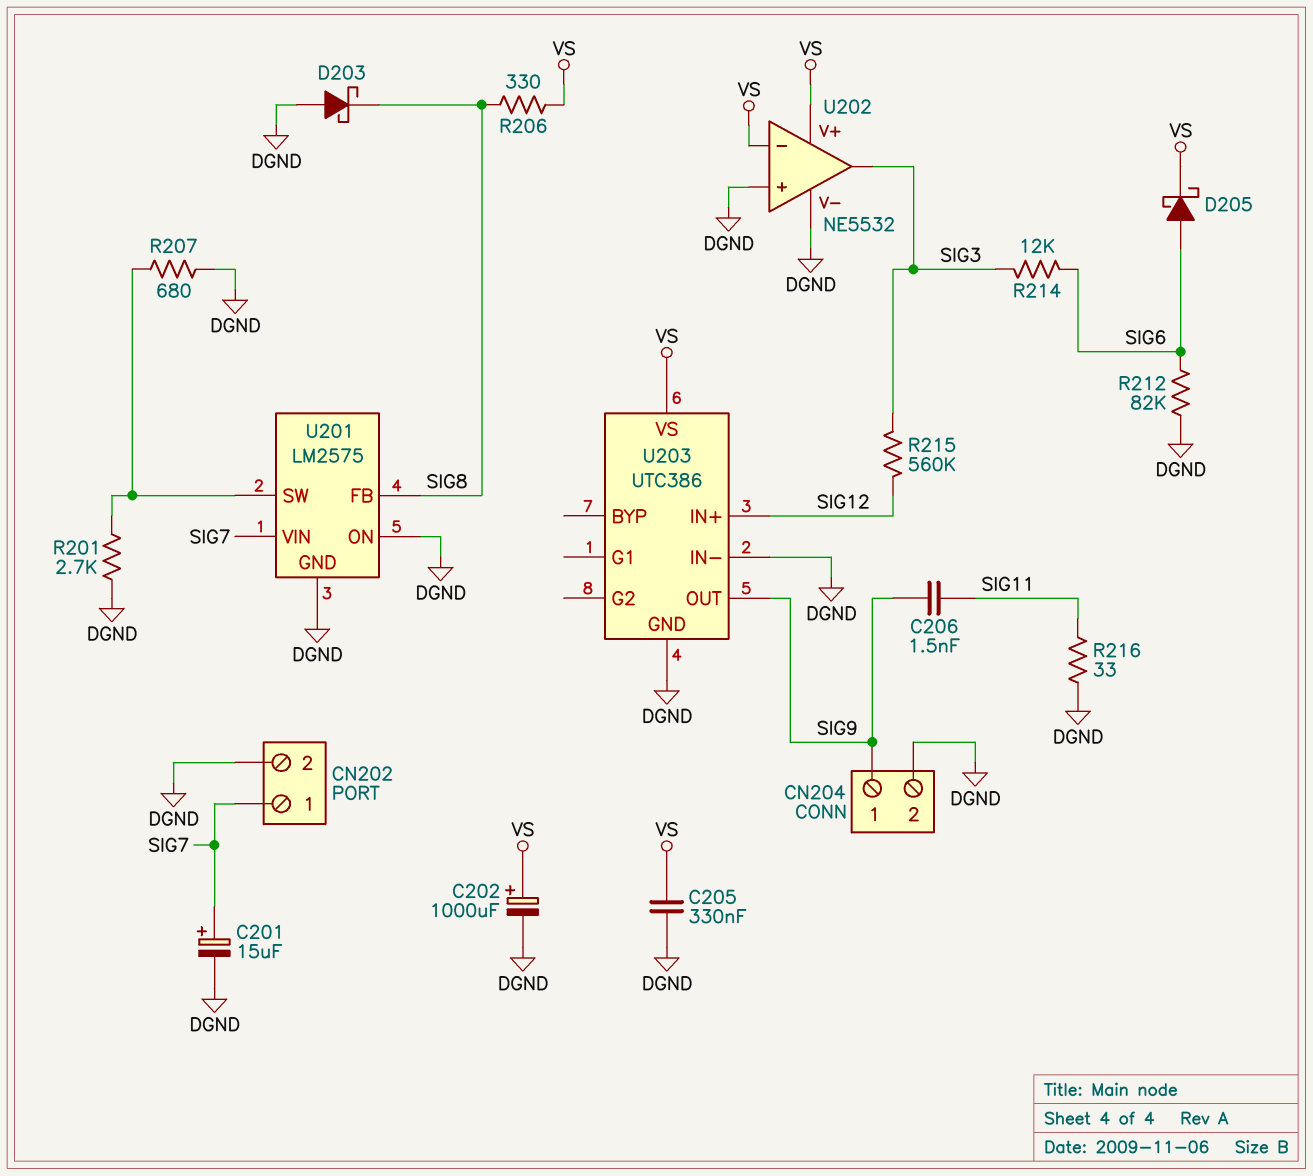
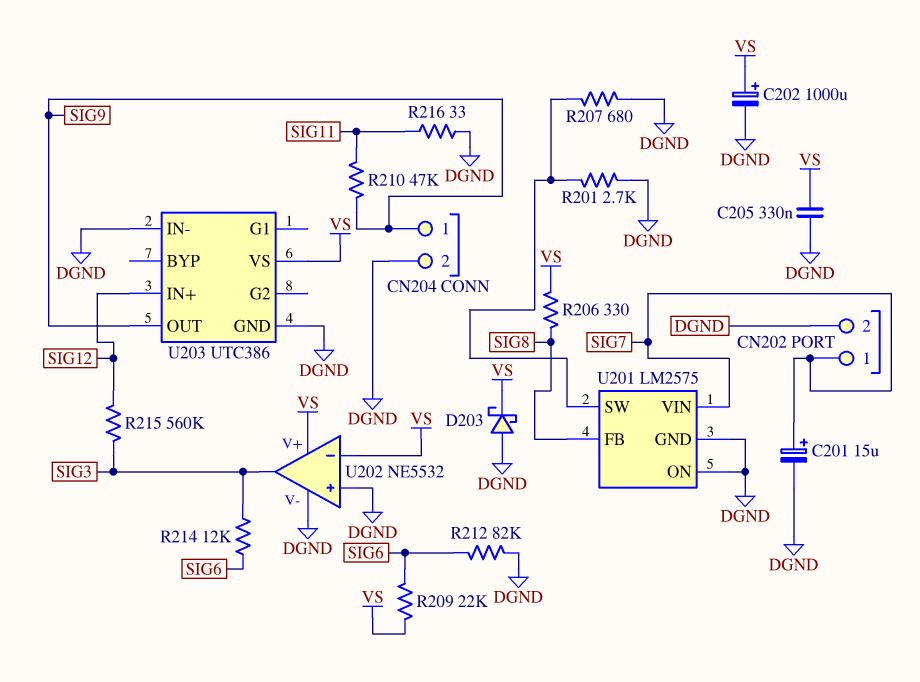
C206: 1.5nF (SIG9, SIG11) -> none
D203: schottky (A DGND, K SIG8) -> schottky (A DGND, K VS)
D205: schottky (A SIG6, K VS) -> none
R209: none -> 22k (SIG6, VS)
R210: none -> 47k (SIG9, SIG11)

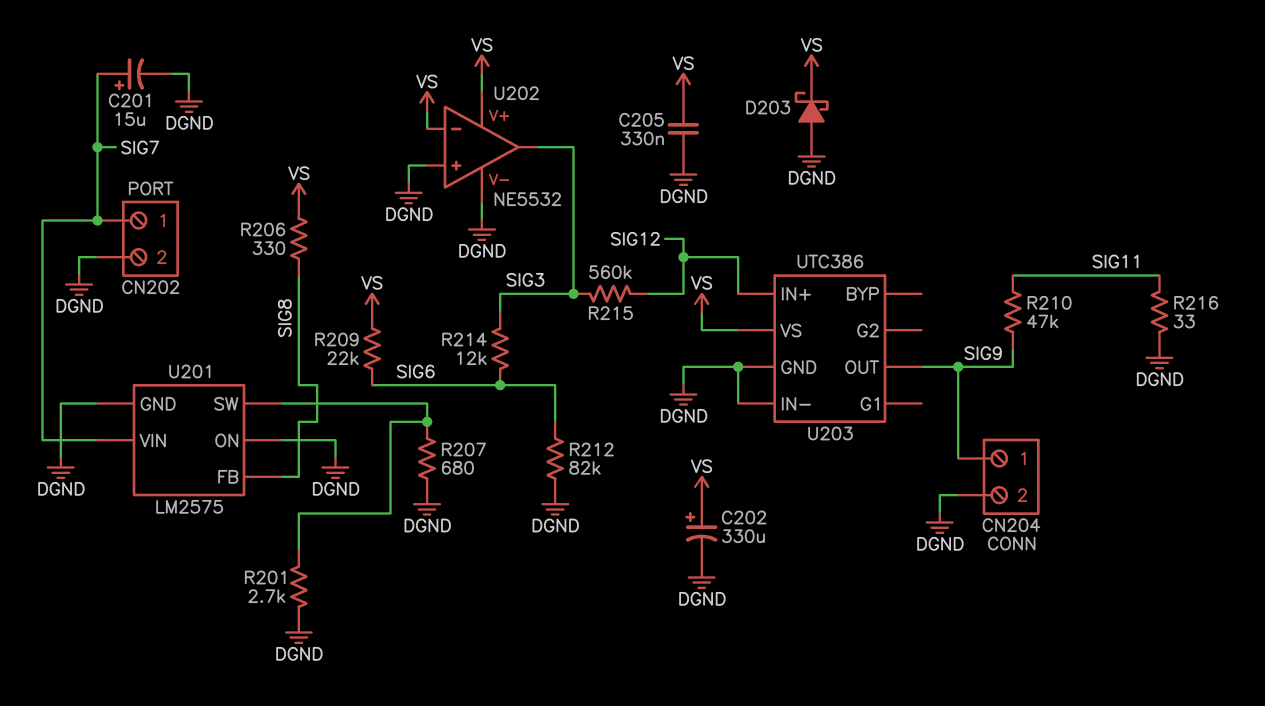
C202: 1000uF (plus VS, minus DGND) -> 330uF (plus VS, minus DGND)

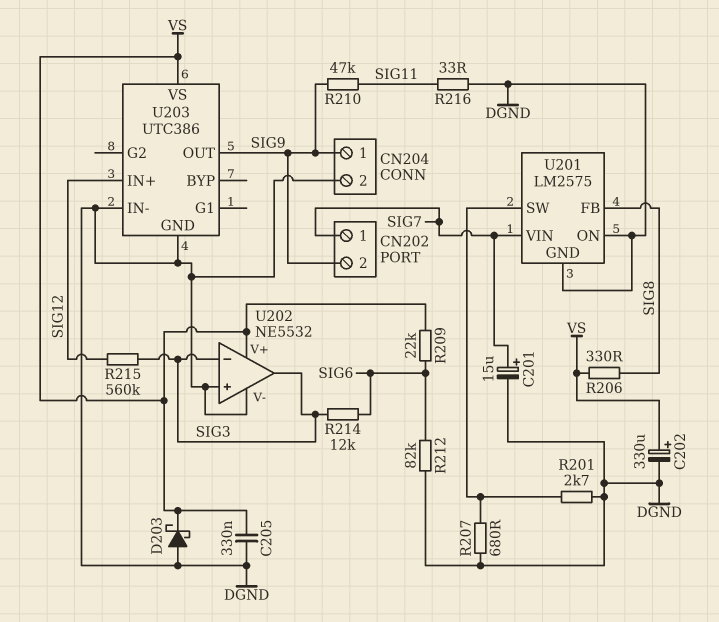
CN202 pin 2: DGND -> SIG9
U202 pin in-: VS -> SIG3

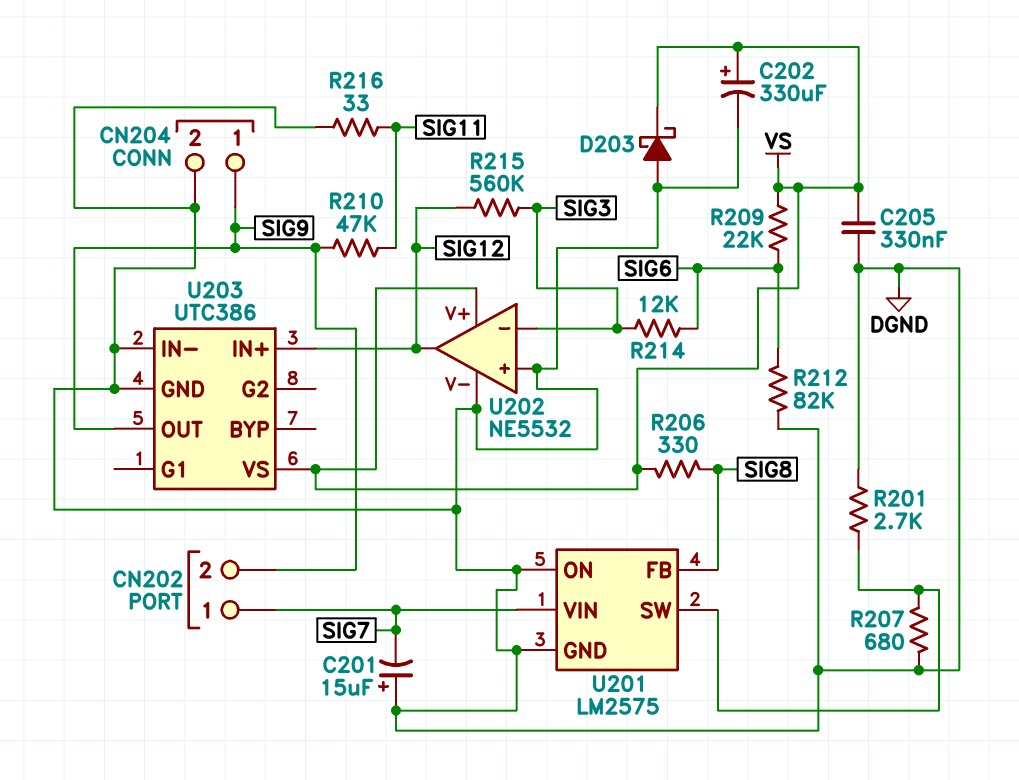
C201: 15uF (plus SIG7, minus DGND) -> 15uF (plus DGND, minus SIG7)
U202 pin out: SIG3 -> SIG12

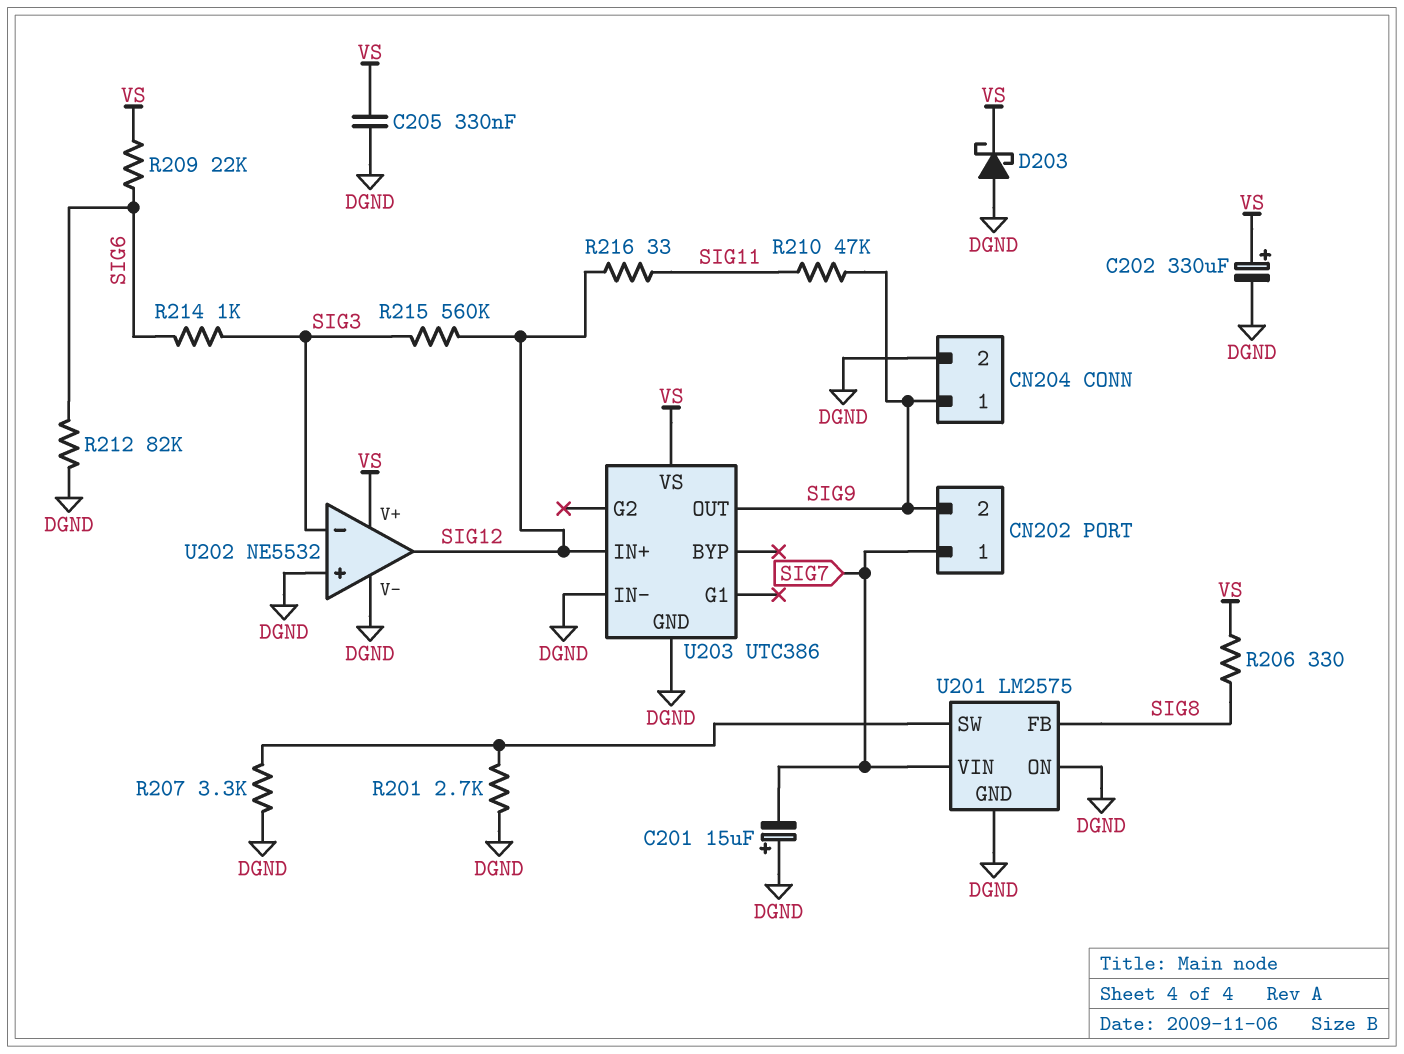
R207: 680 (DGND, U201/SW) -> 3.3k (DGND, U201/SW)
R214: 12k (SIG3, SIG6) -> 1k (SIG3, SIG6)
R216: 33 (DGND, SIG11) -> 33 (SIG11, SIG12)

